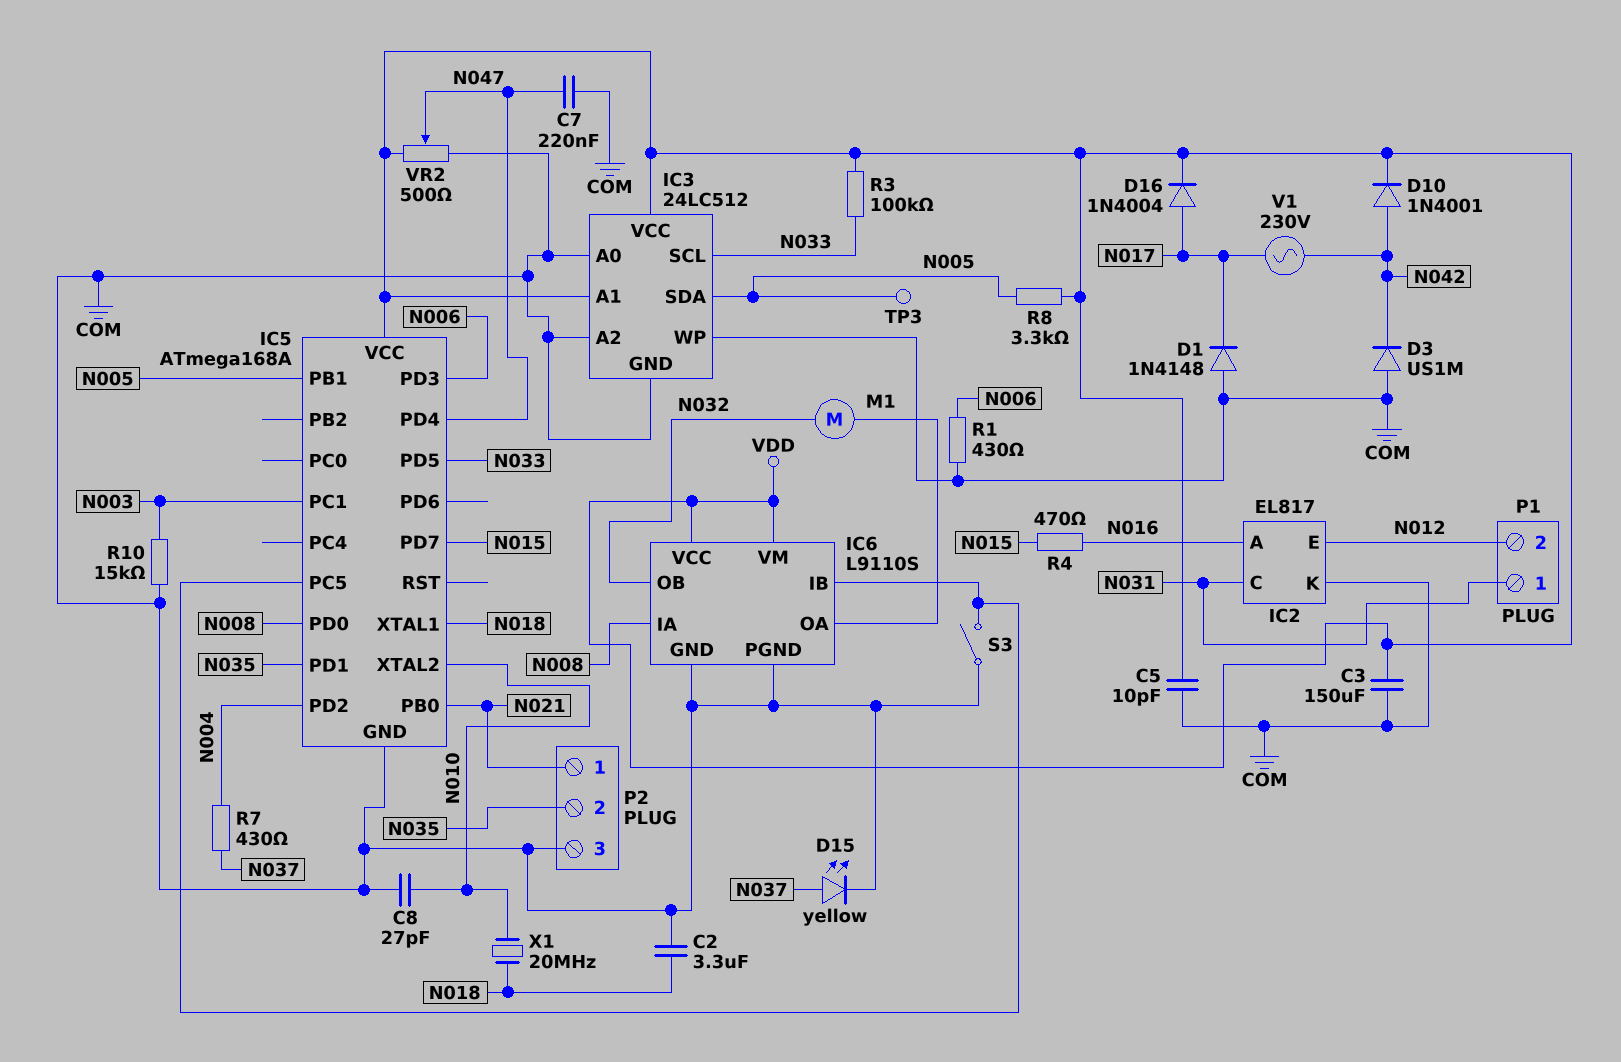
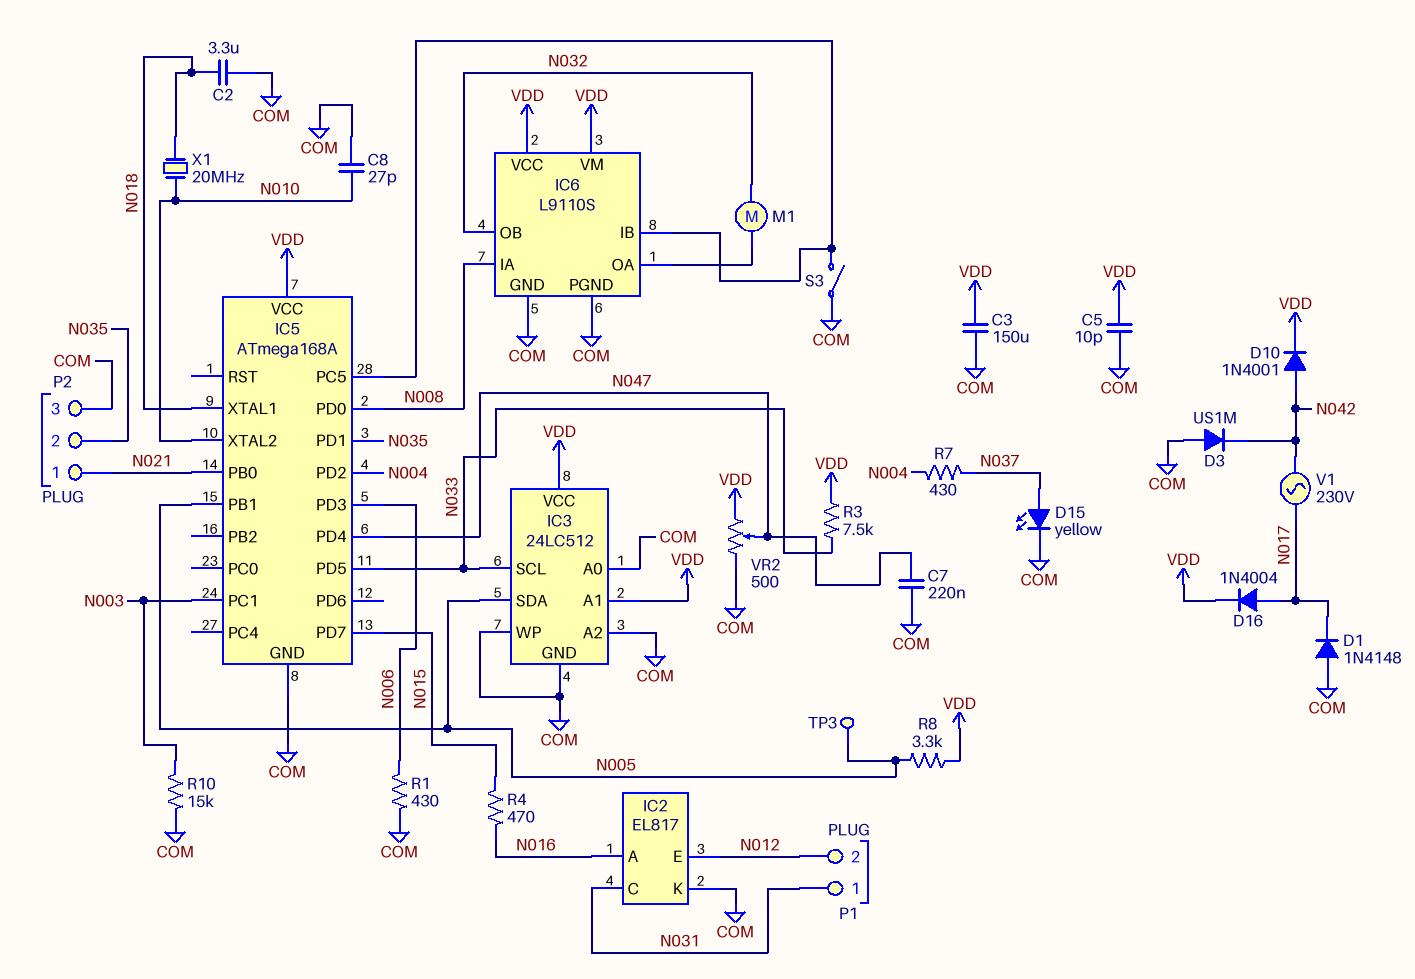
R3: 100k (N033, VDD) -> 7.5k (N033, VDD)

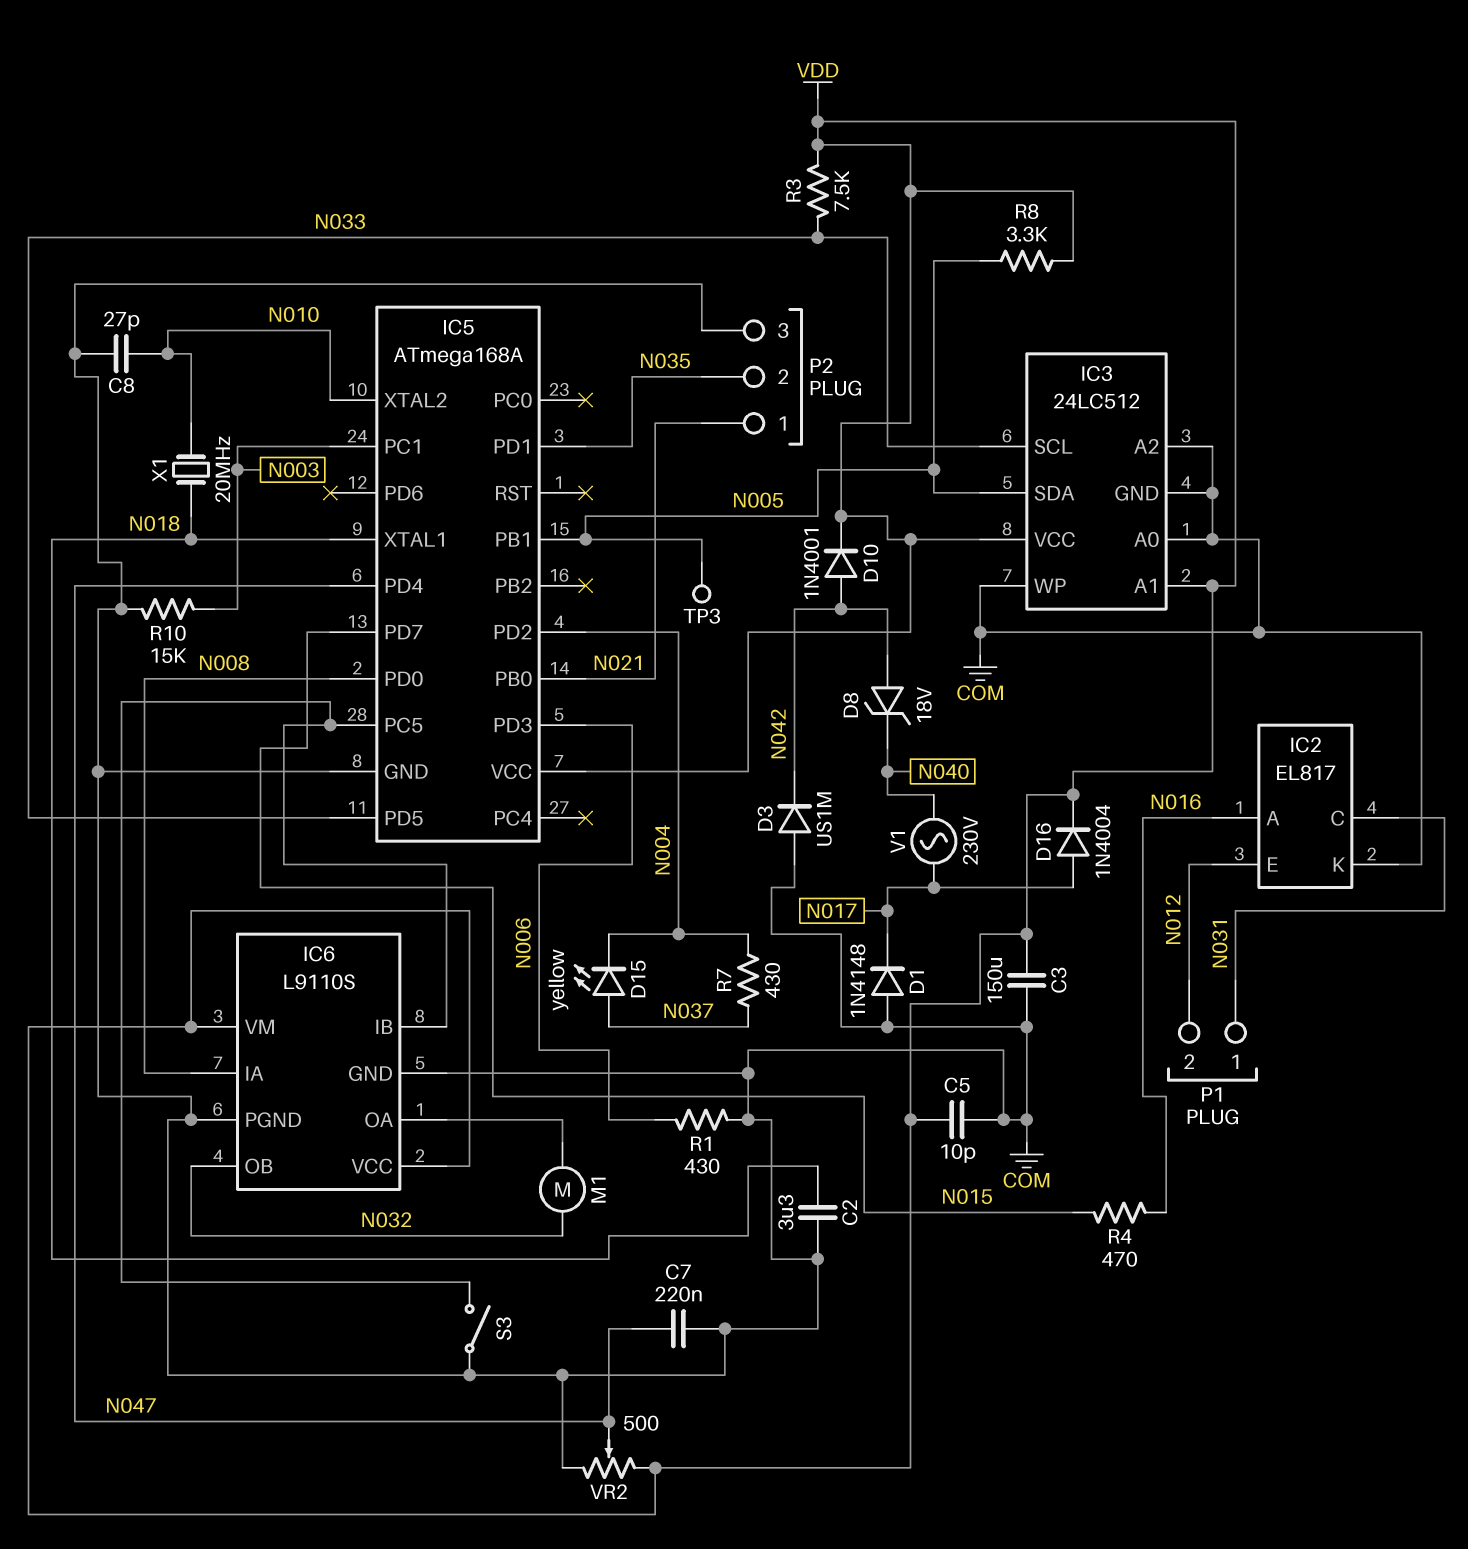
D8: none -> zener 18V (A N042, K N040)
D15: LED yellow (A N037, K COM) -> LED yellow (A N037, K N004)
V1: AC 230V (N017, N042) -> AC 230V (N017, N040)

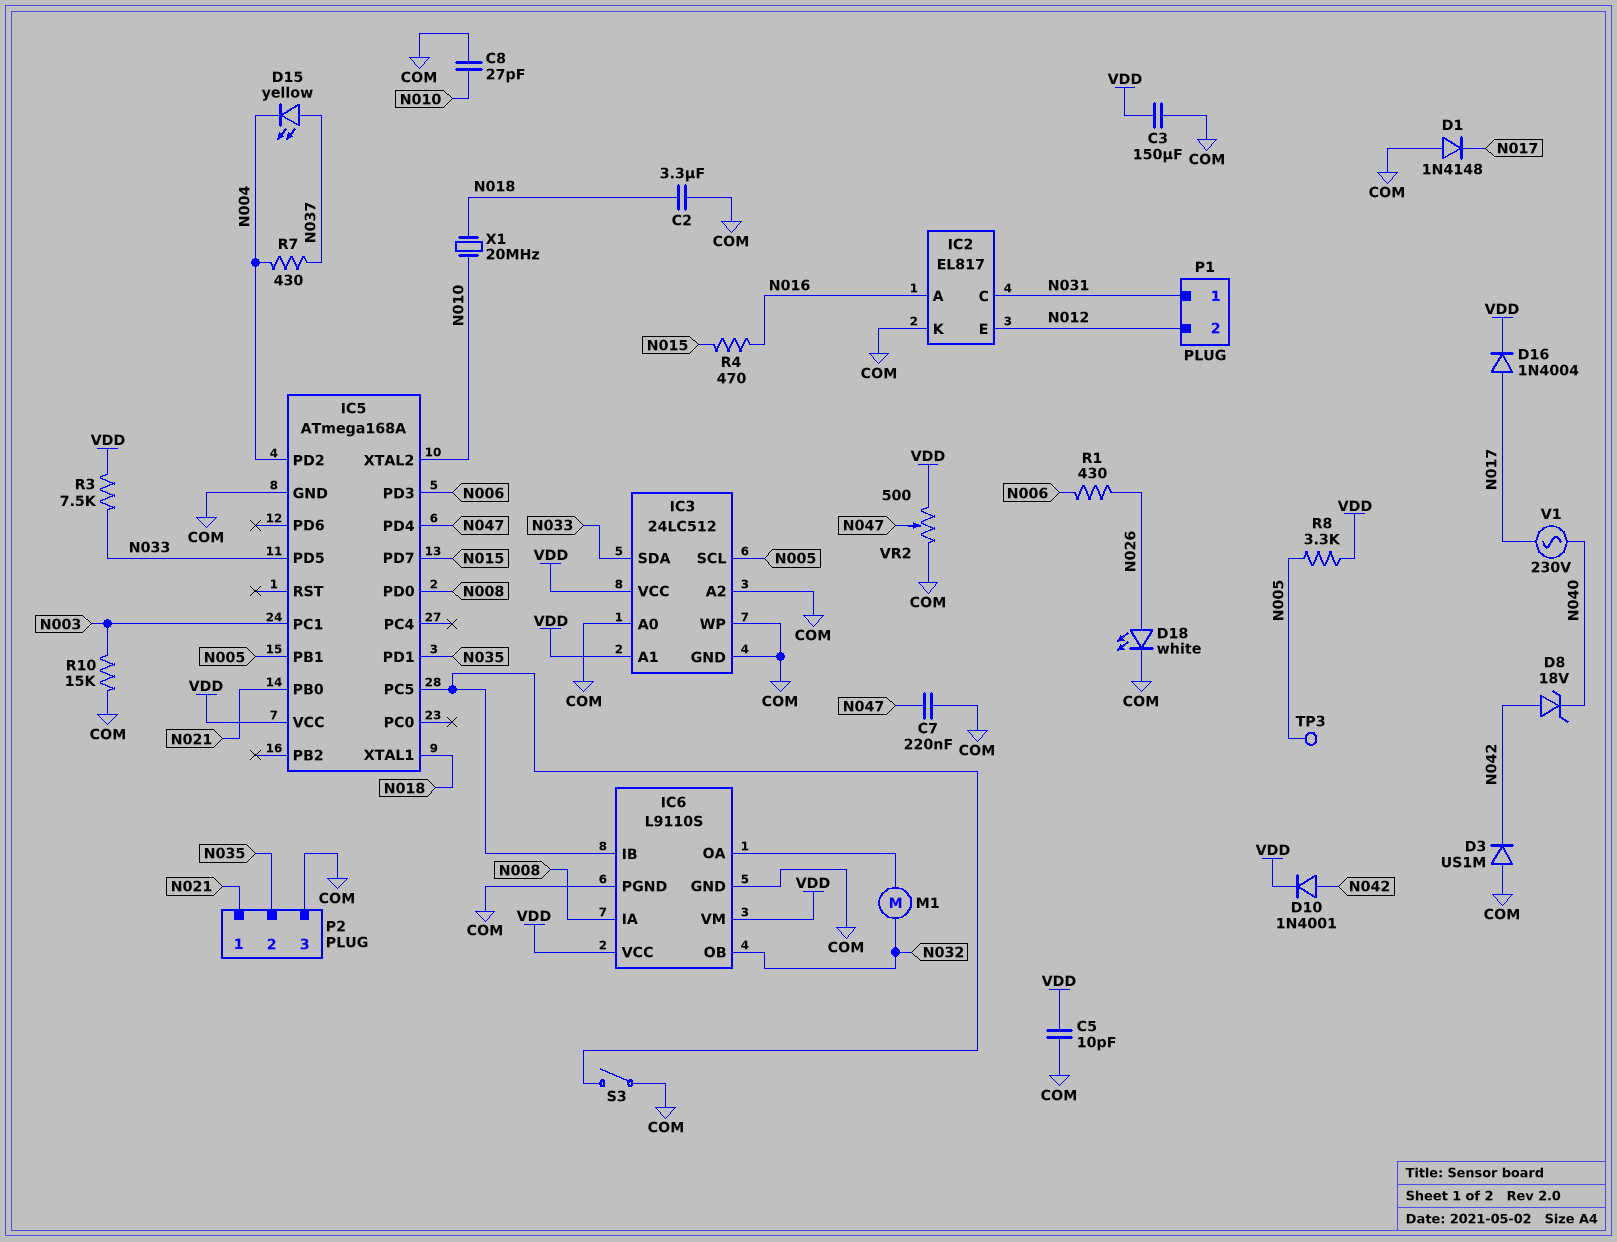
D18: none -> LED white (A N026, K COM)
IC3 pin SCL: N033 -> N005
IC3 pin SDA: N005 -> N033
R1: 430 (COM, N006) -> 430 (N006, N026)

